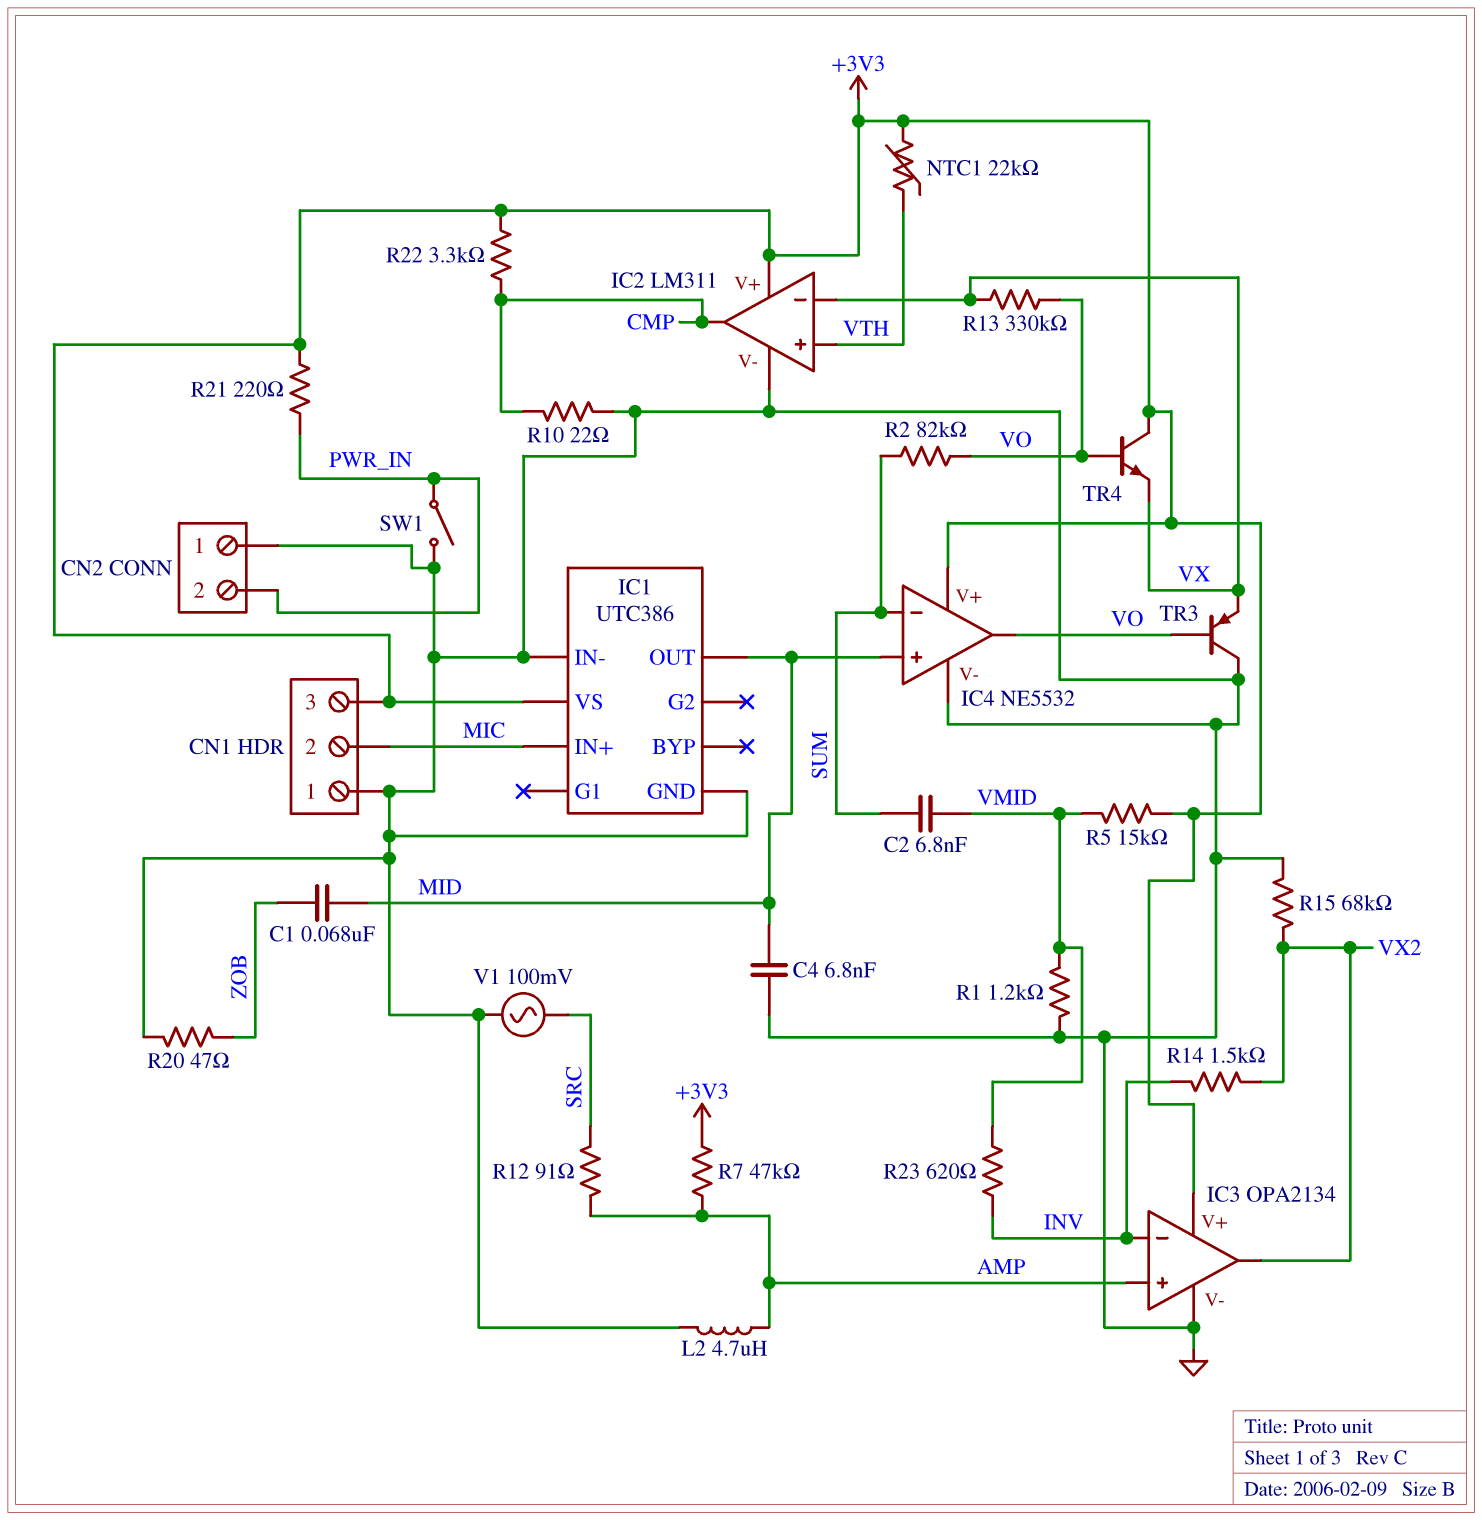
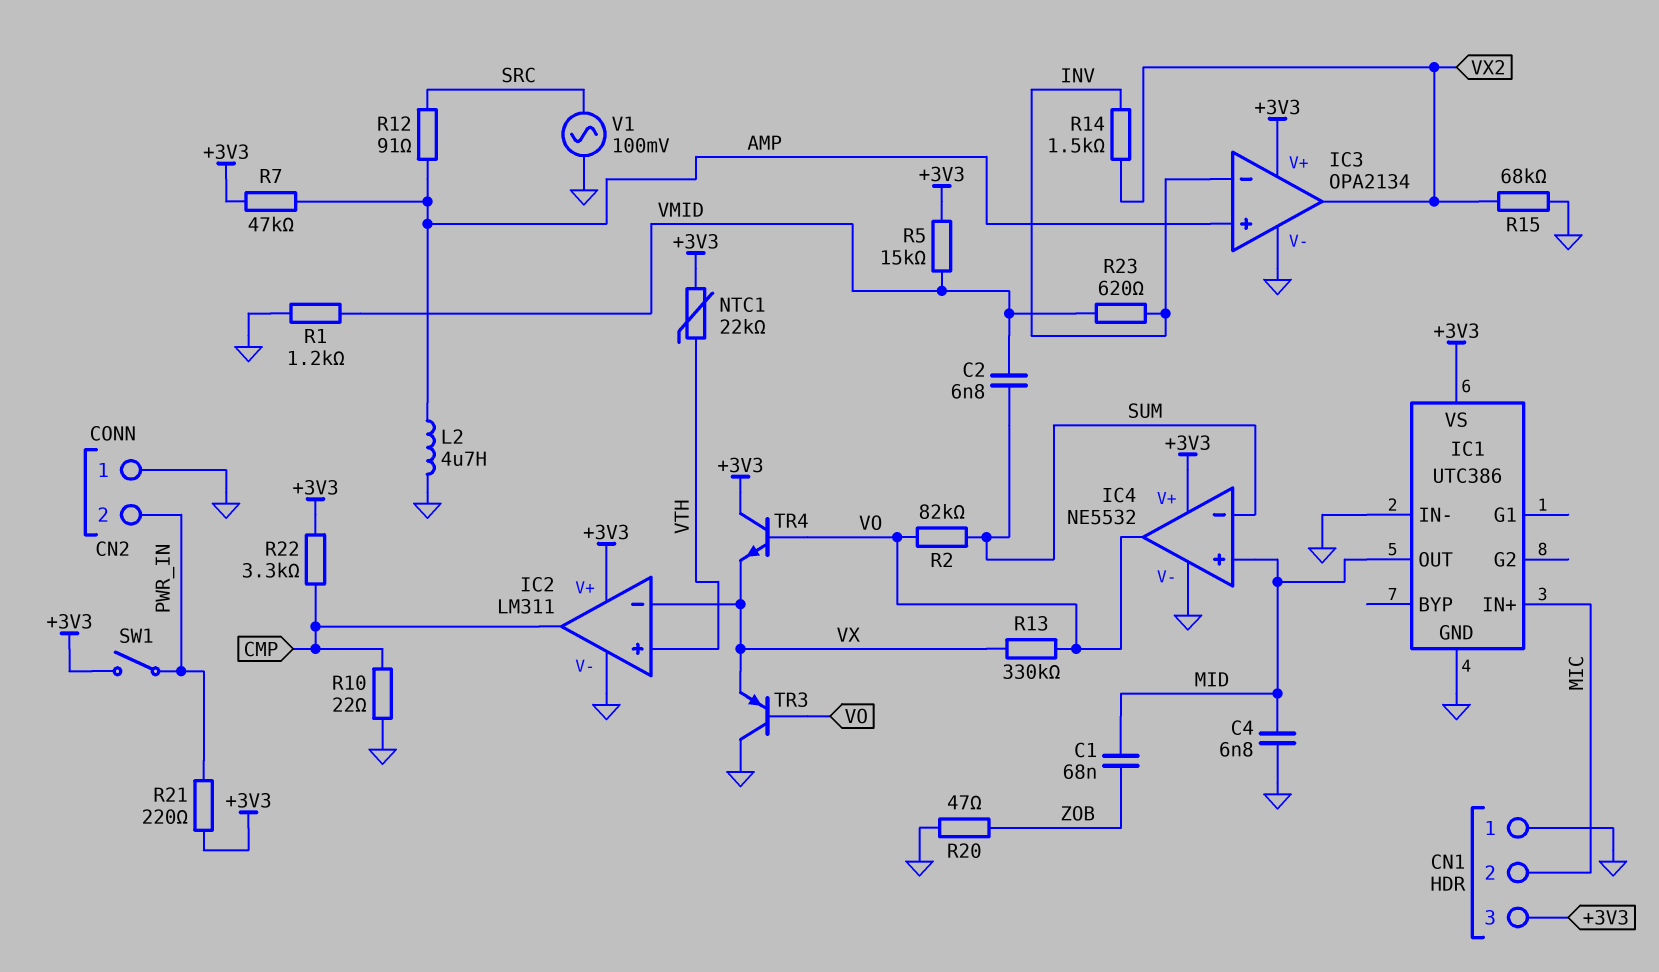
SW1: switch (GND, PWR_IN) -> switch (+3V3, PWR_IN)

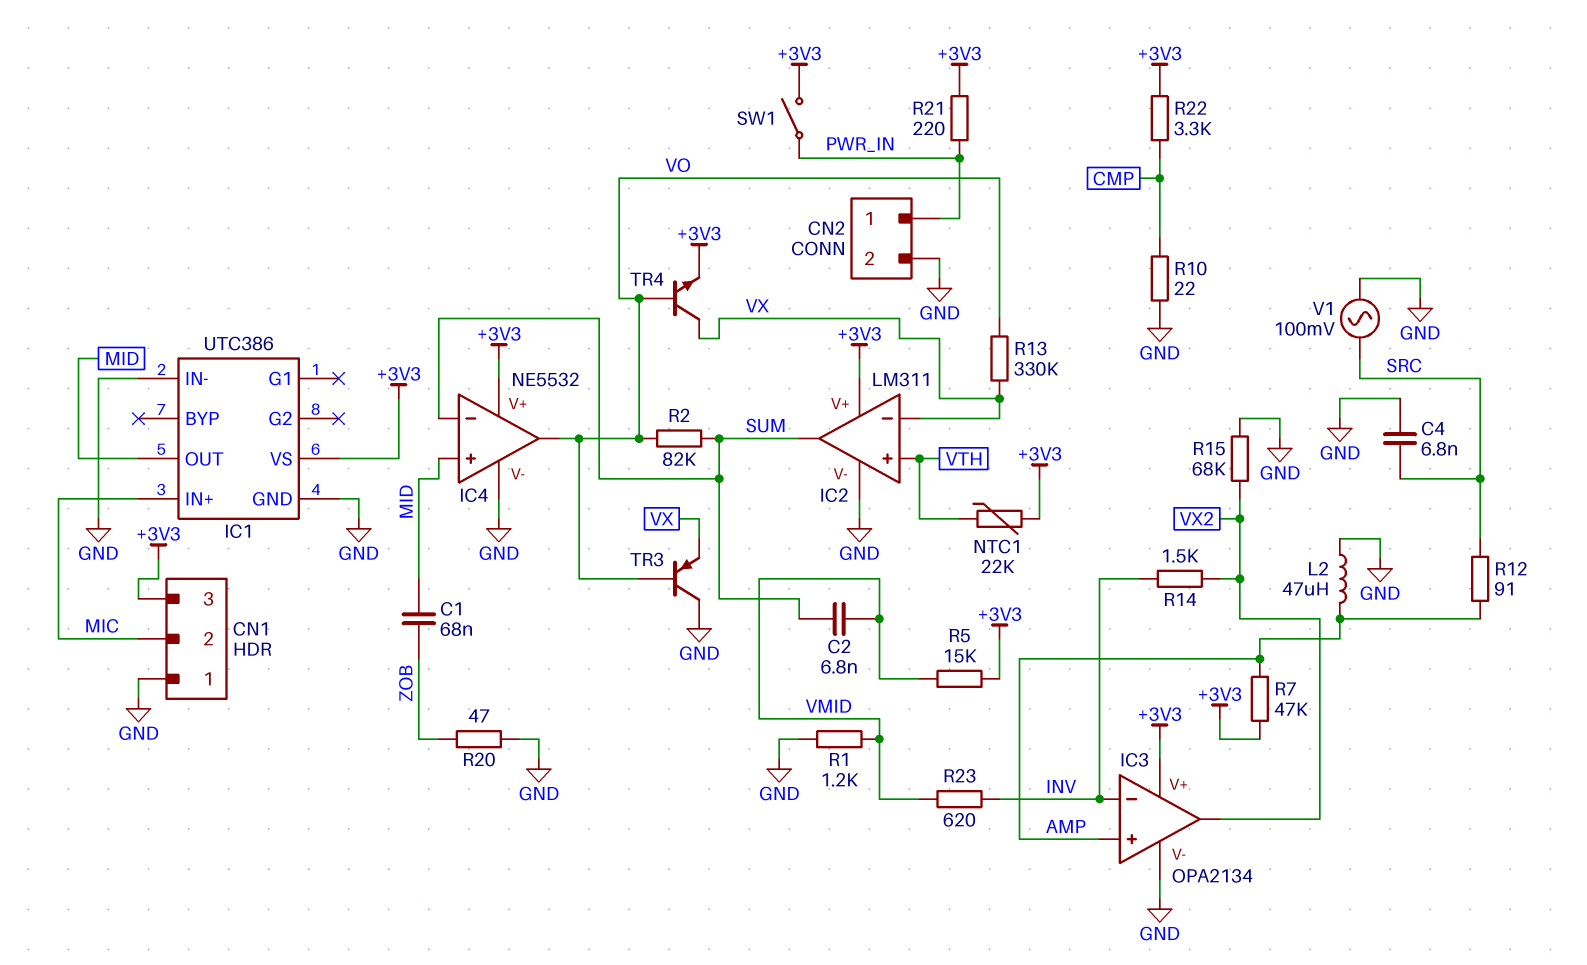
C4: 6.8nF (GND, MID) -> 6.8nF (GND, SRC)
CN2 pin 1: GND -> PWR_IN
CN2 pin 2: PWR_IN -> GND
IC2 pin out: CMP -> SUM
L2: 4.7uH (AMP, GND) -> 47uH (AMP, GND)
TR4: NPN (B VO, C +3V3, E VX) -> NPN (B VO, C VX, E +3V3)

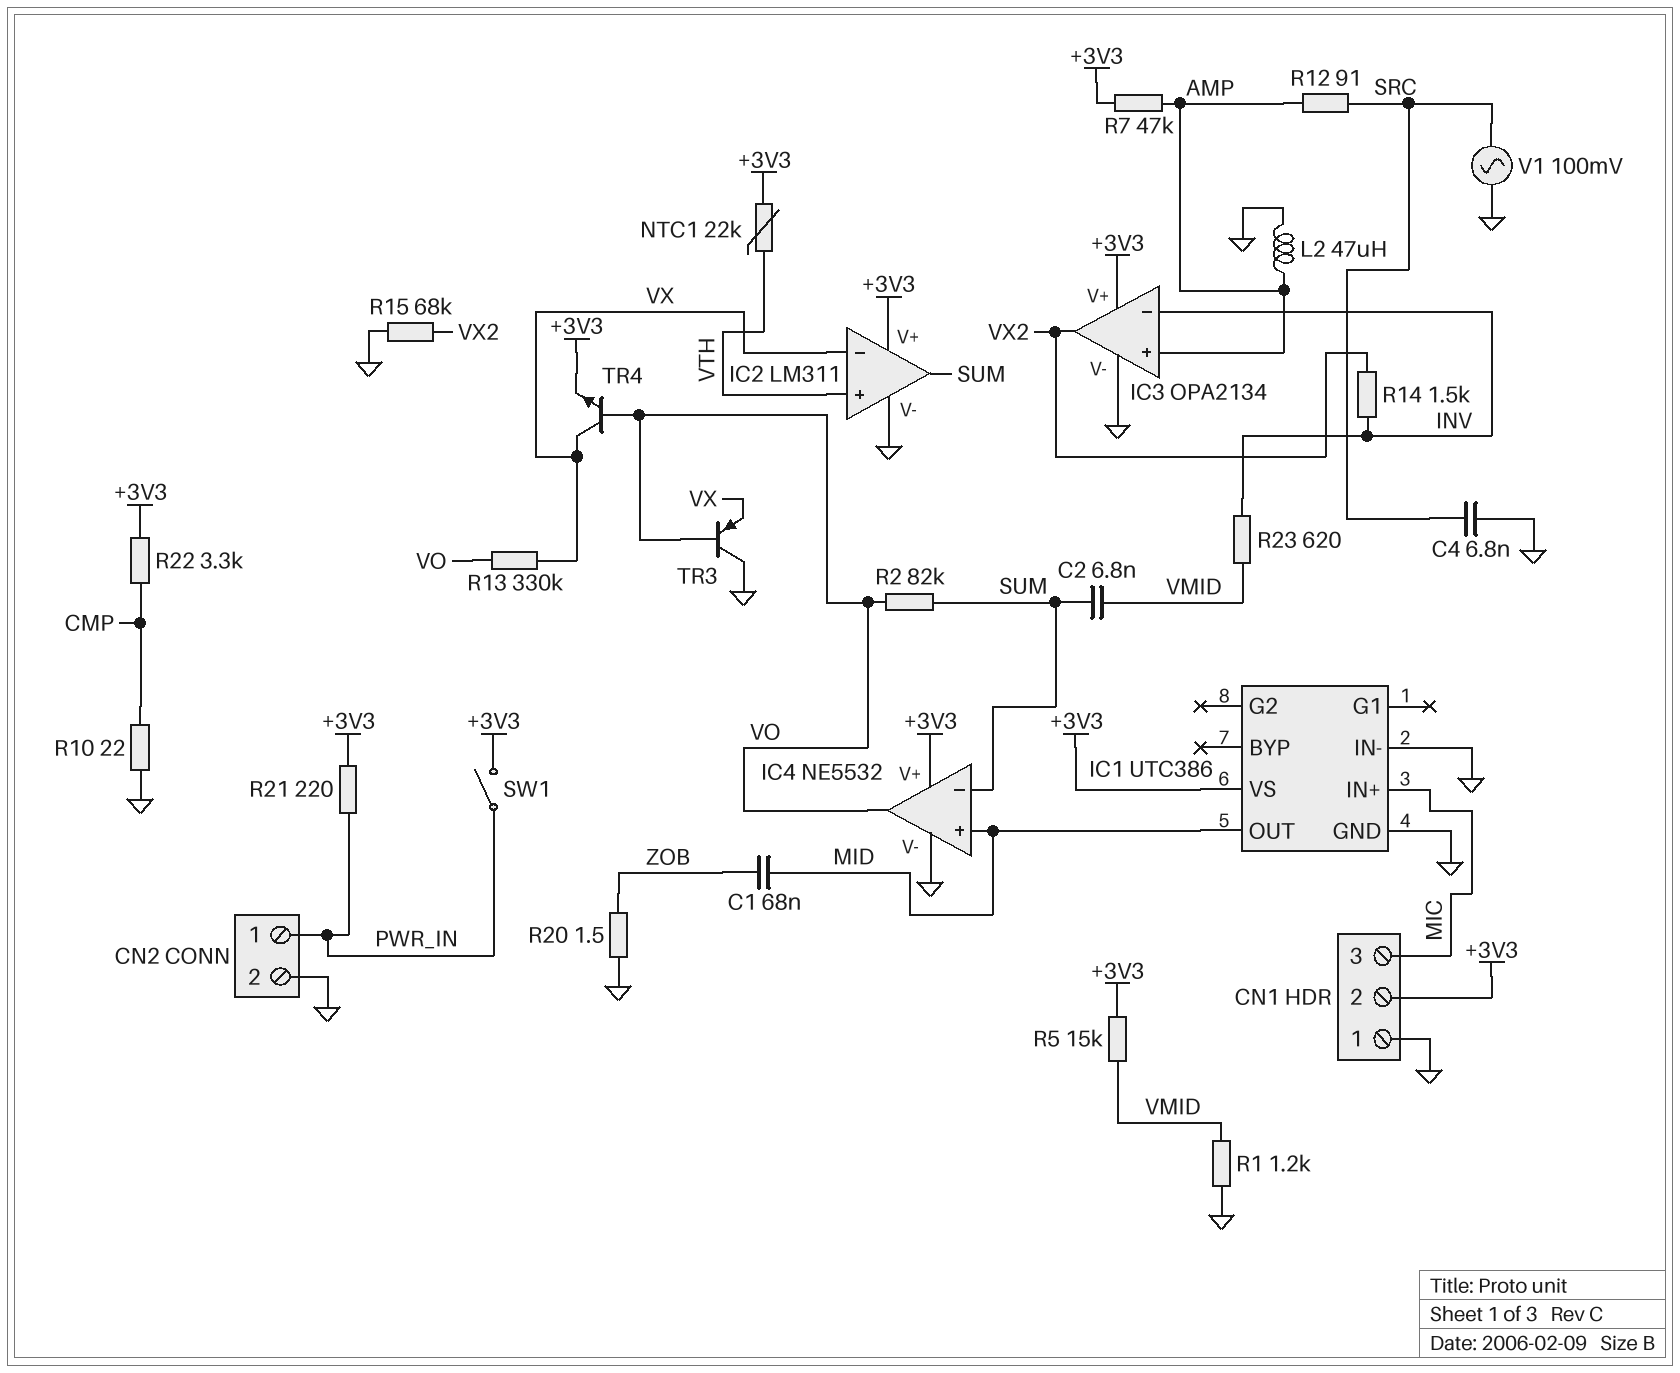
CN1 pin 2: MIC -> +3V3
CN1 pin 3: +3V3 -> MIC
R20: 47 (GND, ZOB) -> 1.5 (GND, ZOB)

